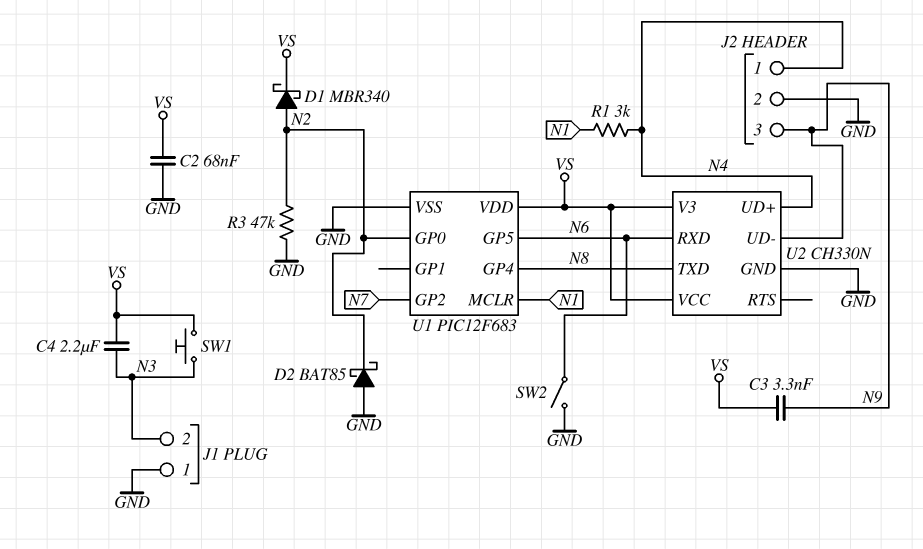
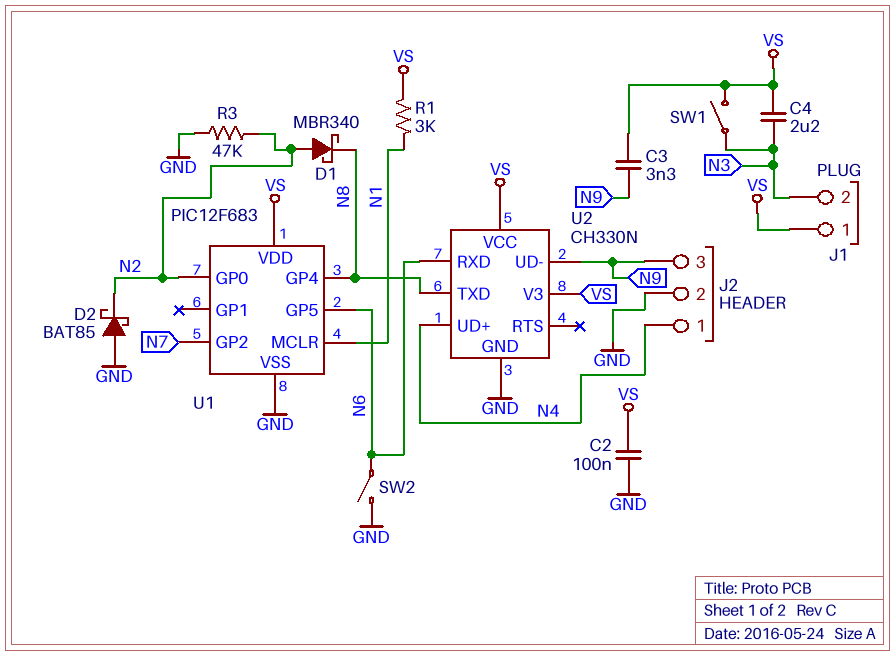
C2: 68nF (GND, VS) -> 100nF (GND, VS)
D1: schottky MBR340 (A N2, K VS) -> schottky MBR340 (A N2, K N8)
J1 pin 1: GND -> VS
R1: 3k (N1, N4) -> 3k (N1, VS)
SW1: button (N3, VS) -> switch (N3, VS)

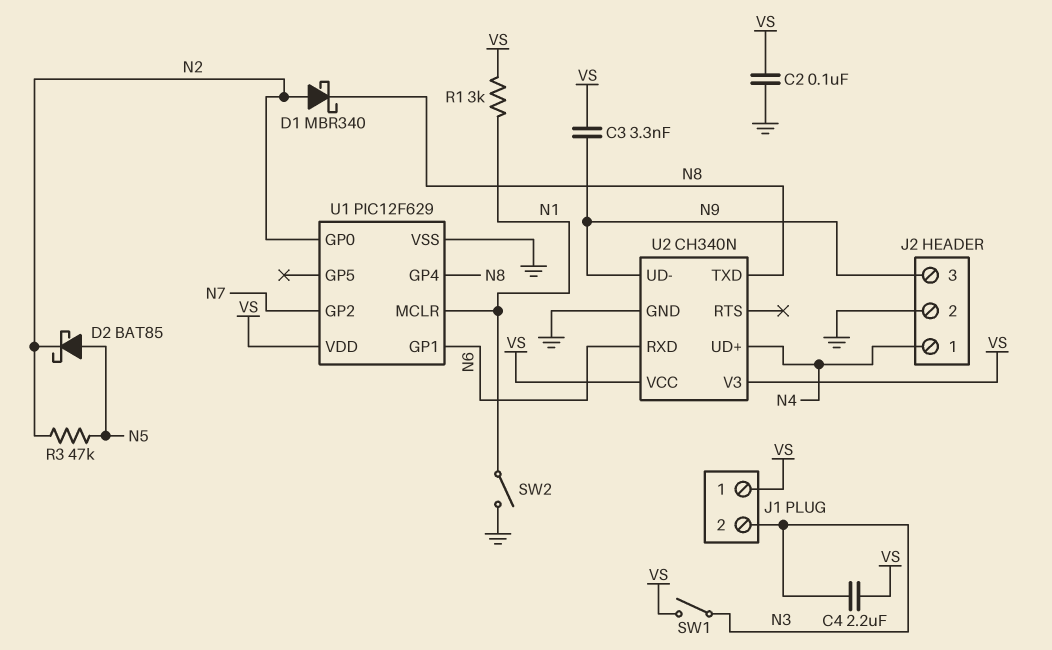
D2: schottky BAT85 (A GND, K N2) -> schottky BAT85 (A N5, K N2)
R3: 47k (GND, N2) -> 47k (N2, N5)
SW2: switch (GND, N6) -> switch (GND, N1)
U1: PIC12F683 -> PIC12F629
U1 pin GP1: none -> N6
U1 pin GP5: N6 -> none
U2: CH330N -> CH340N

